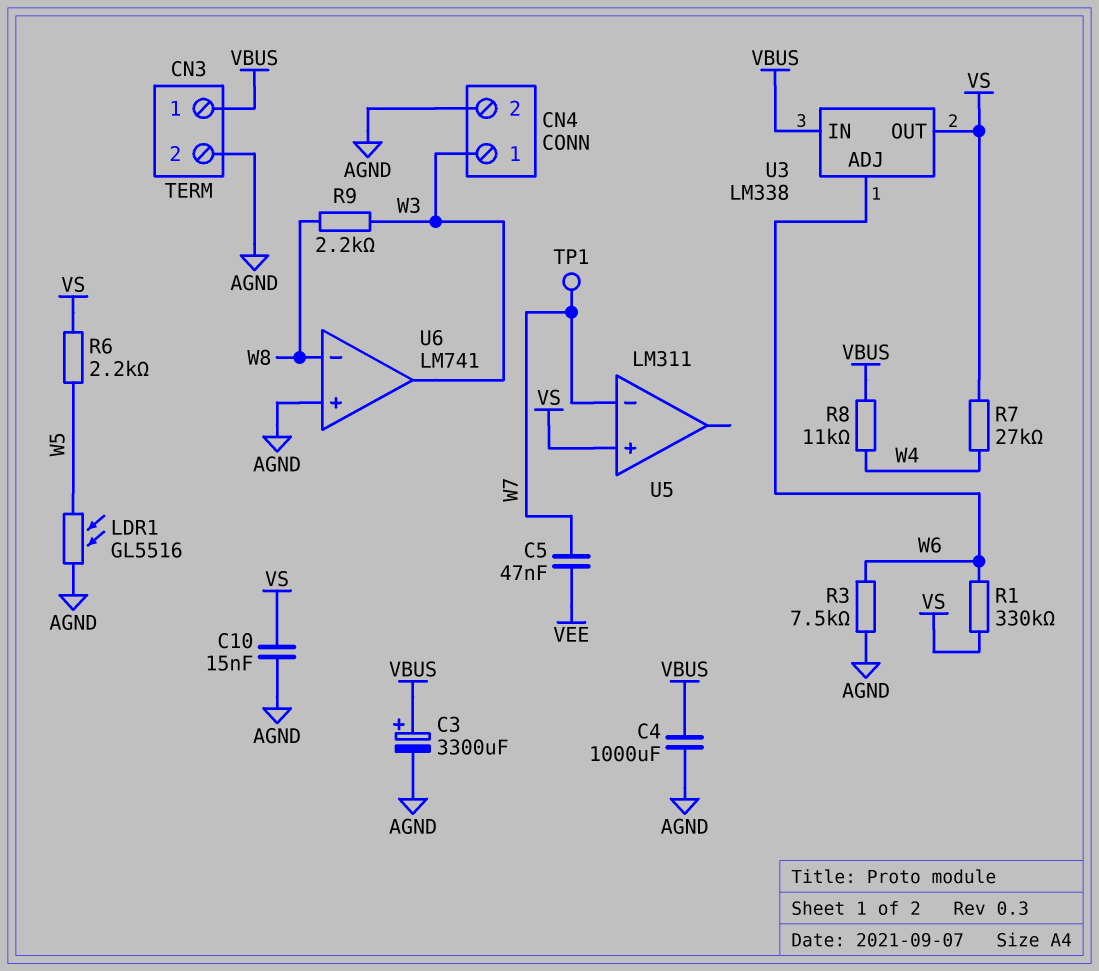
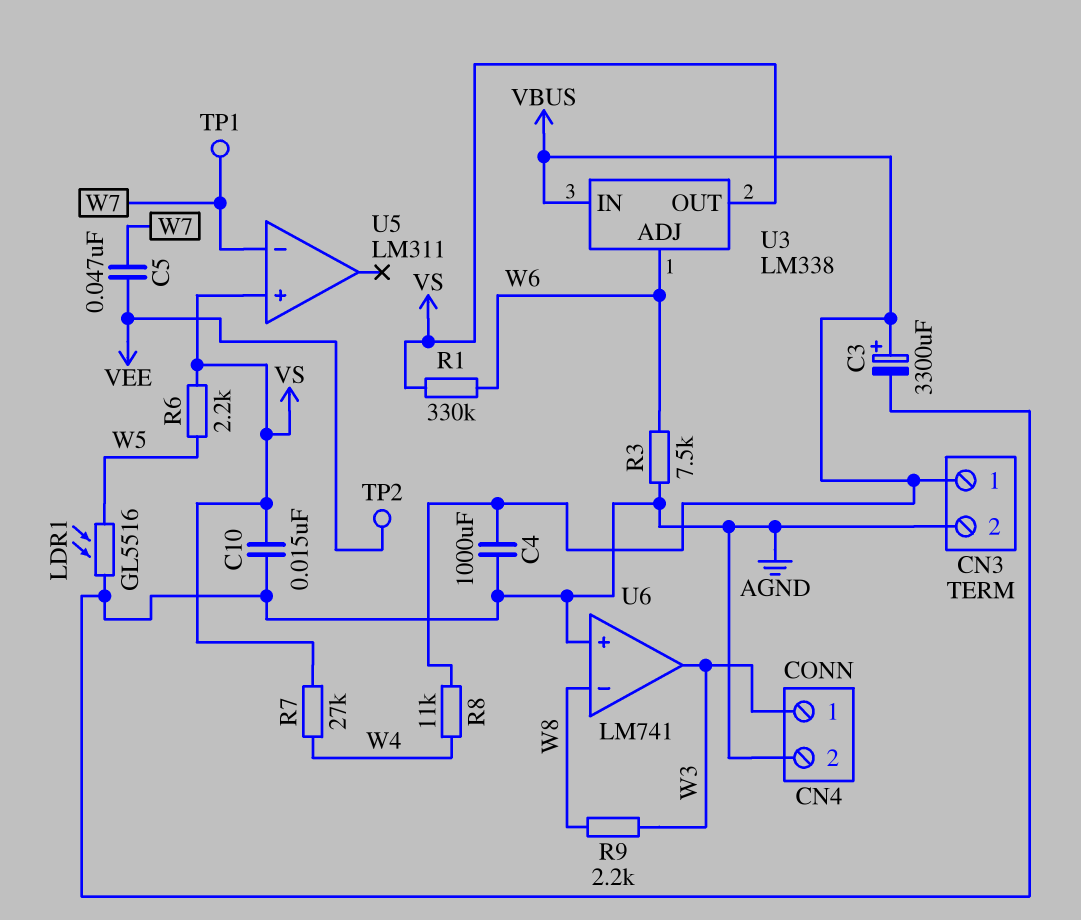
TP2: none -> test point (VEE)

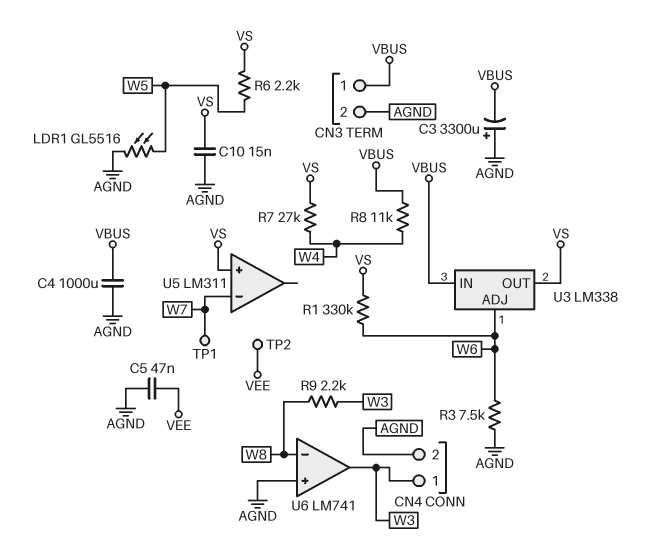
C3: 3300uF (plus VBUS, minus AGND) -> 3300uF (plus AGND, minus VBUS)
C5: 47nF (VEE, W7) -> 47nF (AGND, VEE)

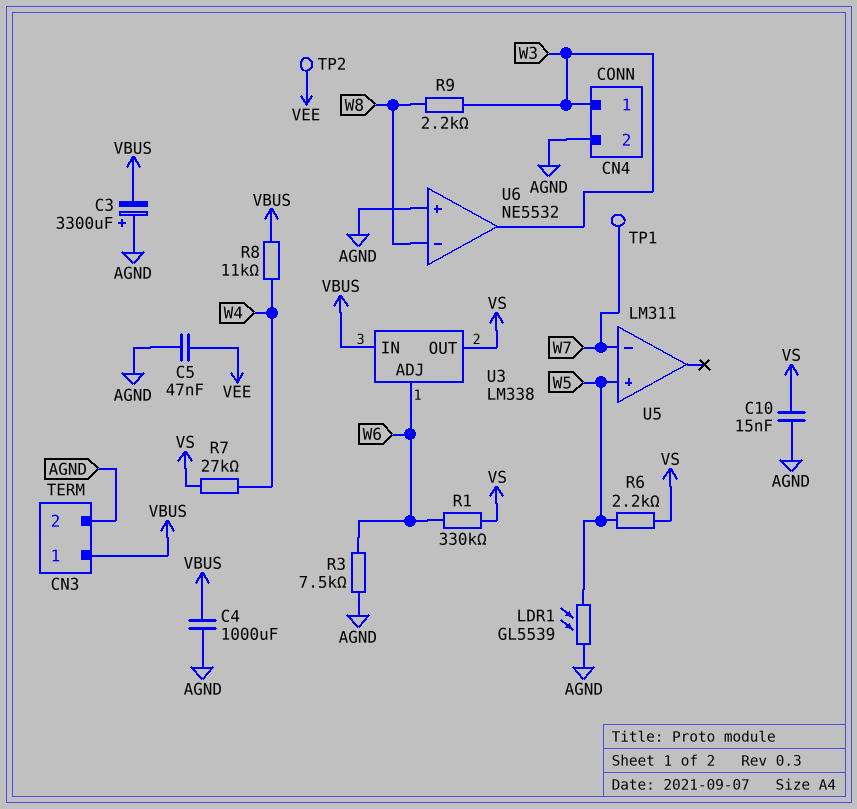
LDR1: GL5516 (AGND, W5) -> GL5539 (AGND, W5)
U5 pin in+: VS -> W5
U6: LM741 -> NE5532

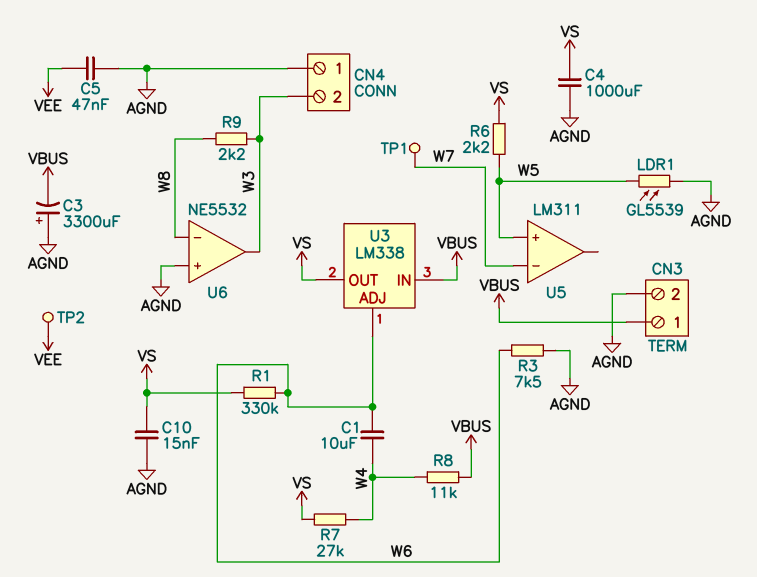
C1: none -> 10uF (W4, W6)
C4: 1000uF (AGND, VBUS) -> 1000uF (AGND, VS)
CN4 pin 1: W3 -> AGND
CN4 pin 2: AGND -> W3

